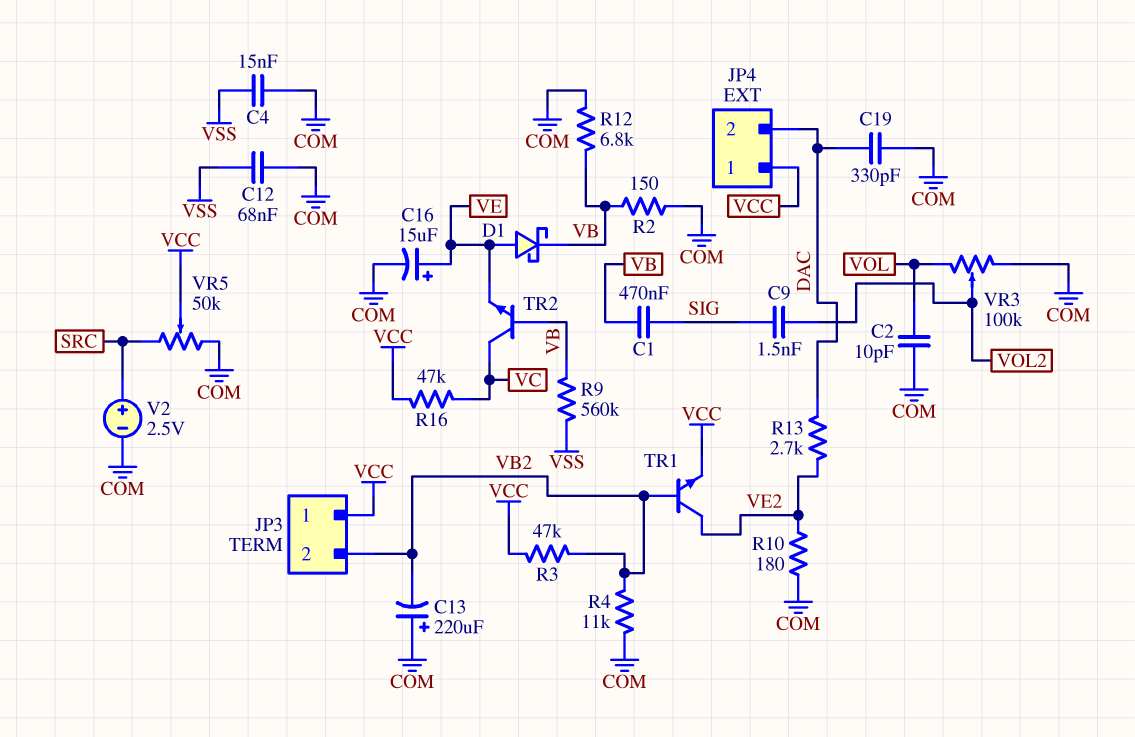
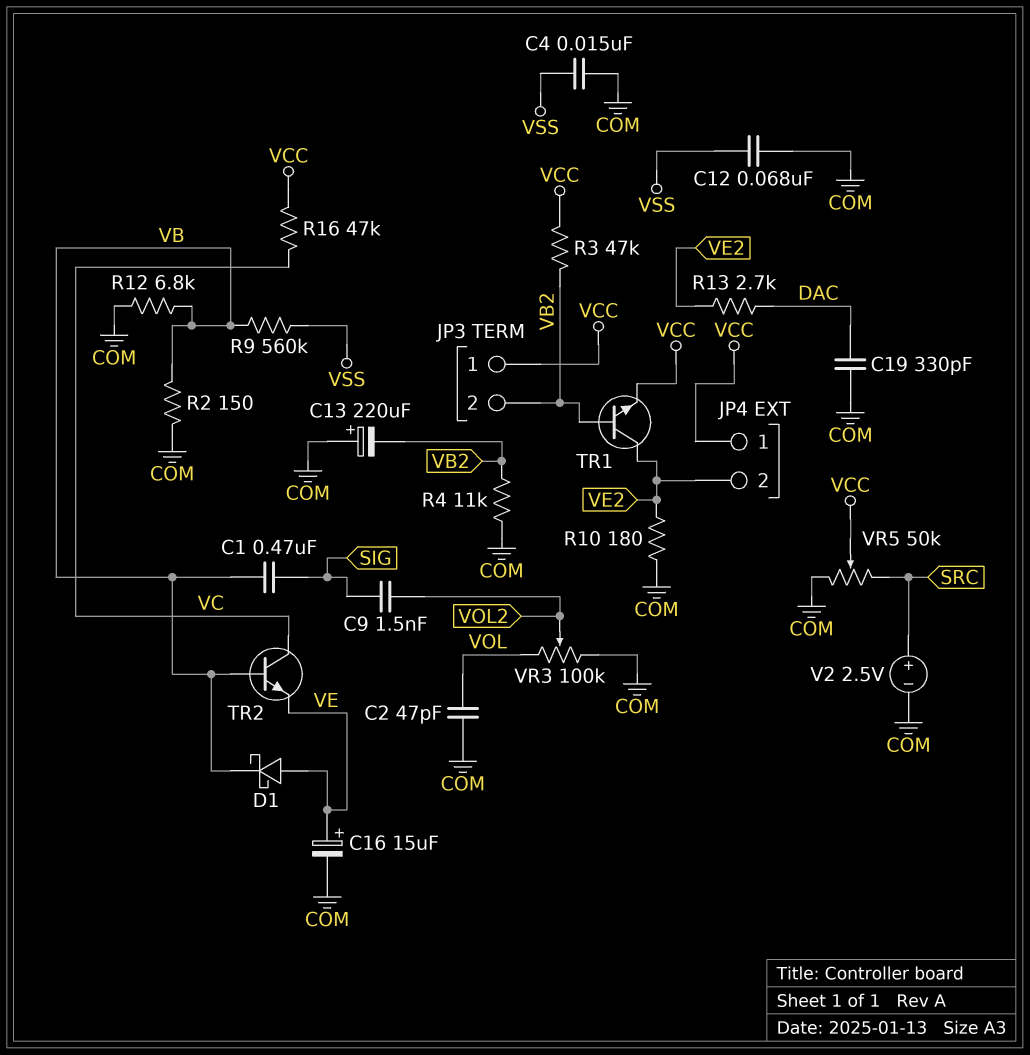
C2: 10pF (COM, VOL) -> 47pF (COM, VOL)
JP4 pin 2: DAC -> VE2

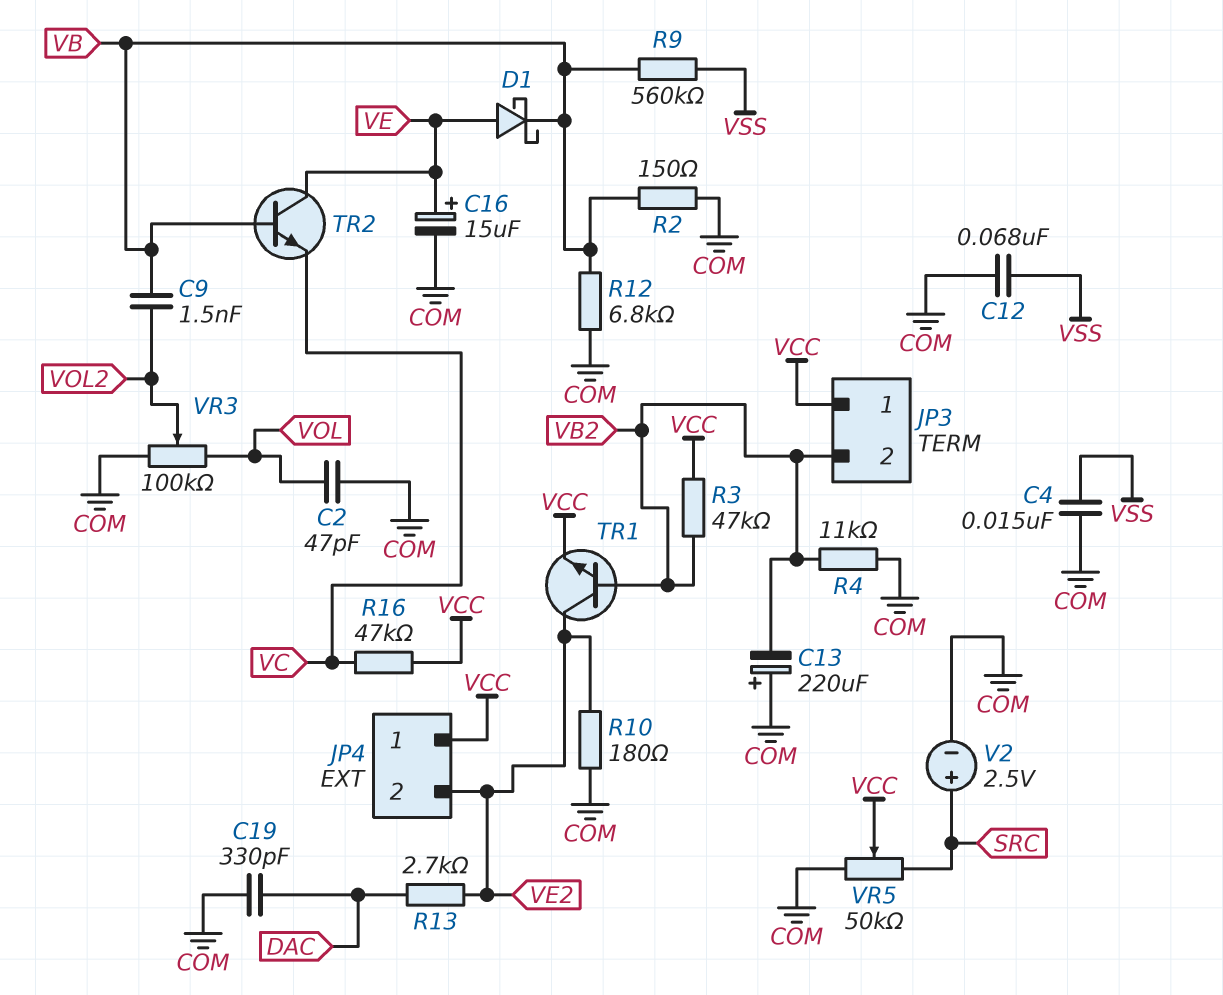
C1: 470nF (SIG, VB) -> none
C9: 1.5nF (SIG, VOL2) -> 1.5nF (VB, VOL2)
TR2: NPN (B VB, C VC, E VE) -> NPN (B VB, C VE, E VC)

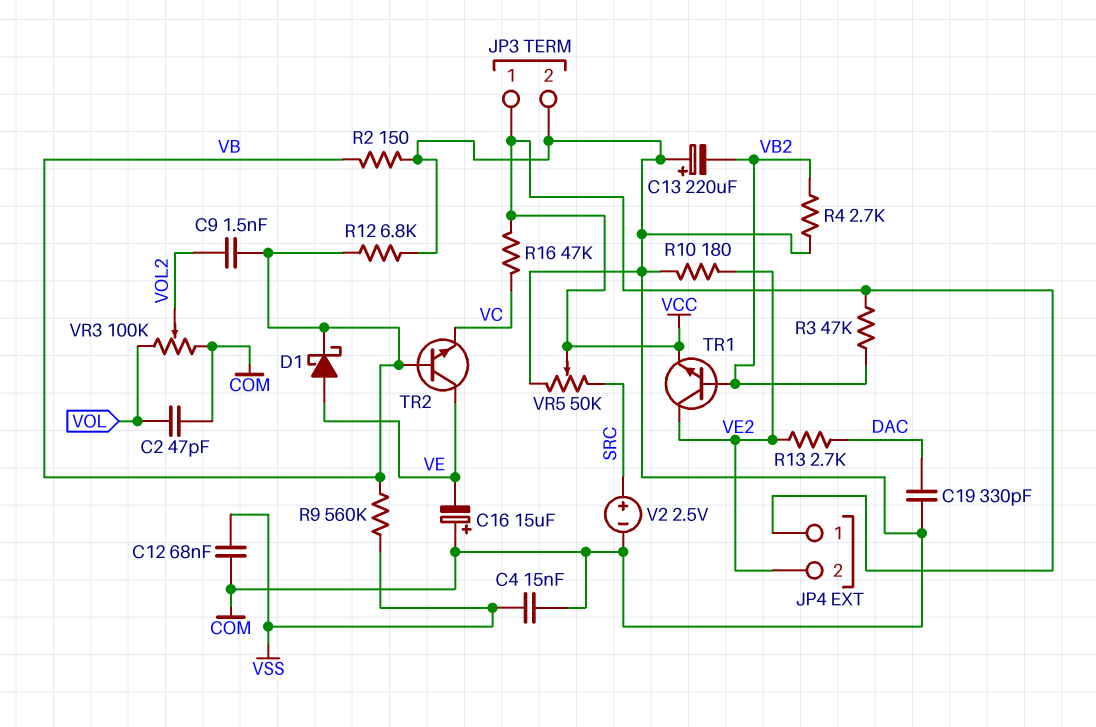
C16: 15uF (plus VE, minus COM) -> 15uF (plus COM, minus VE)
JP3 pin 2: VB2 -> COM
R4: 11k (COM, VB2) -> 2.7k (COM, VB2)

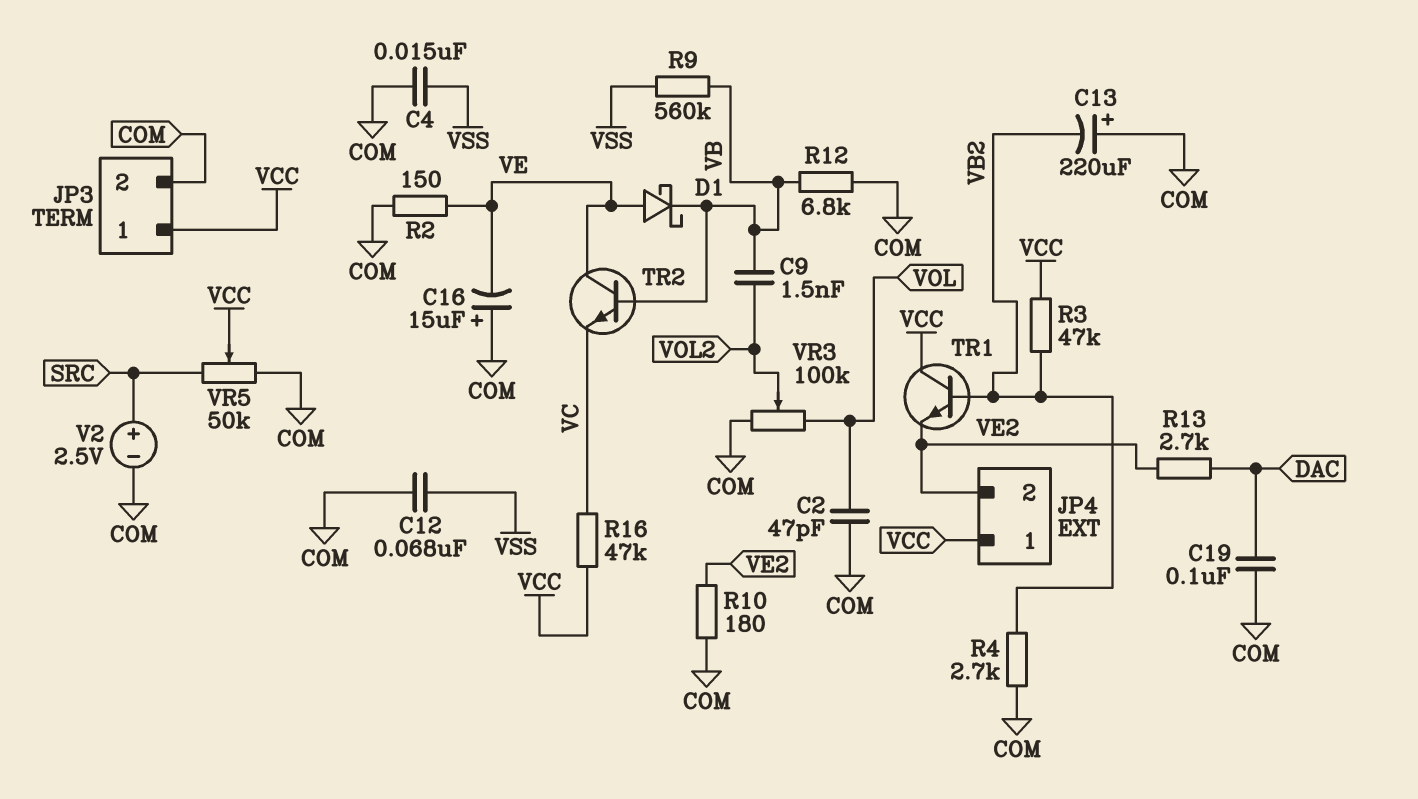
C19: 330pF (COM, DAC) -> 100nF (COM, DAC)
R2: 150 (COM, VB) -> 150 (COM, VE)
TR1: NPN (B VB2, C VE2, E VCC) -> NPN (B VB2, C VCC, E VE2)

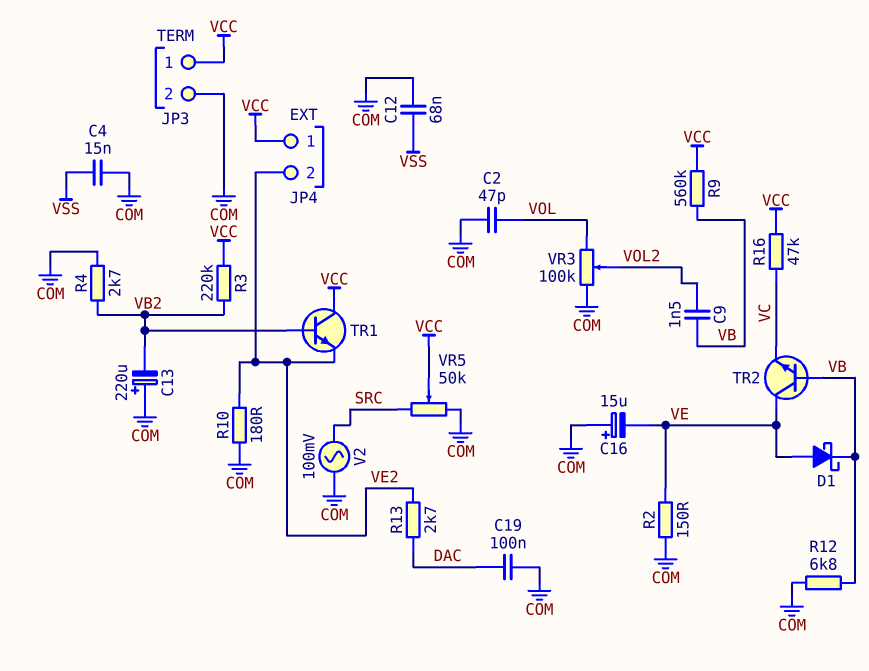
R3: 47k (VB2, VCC) -> 220k (VB2, VCC)
R9: 560k (VB, VSS) -> 560k (VB, VCC)
V2: 2.5V (plus SRC, minus COM) -> AC 100mV (COM, SRC)

